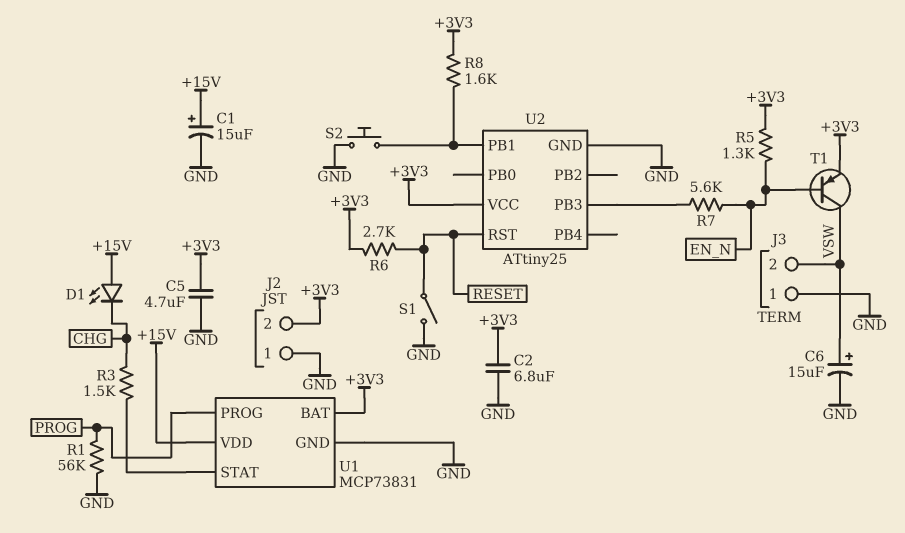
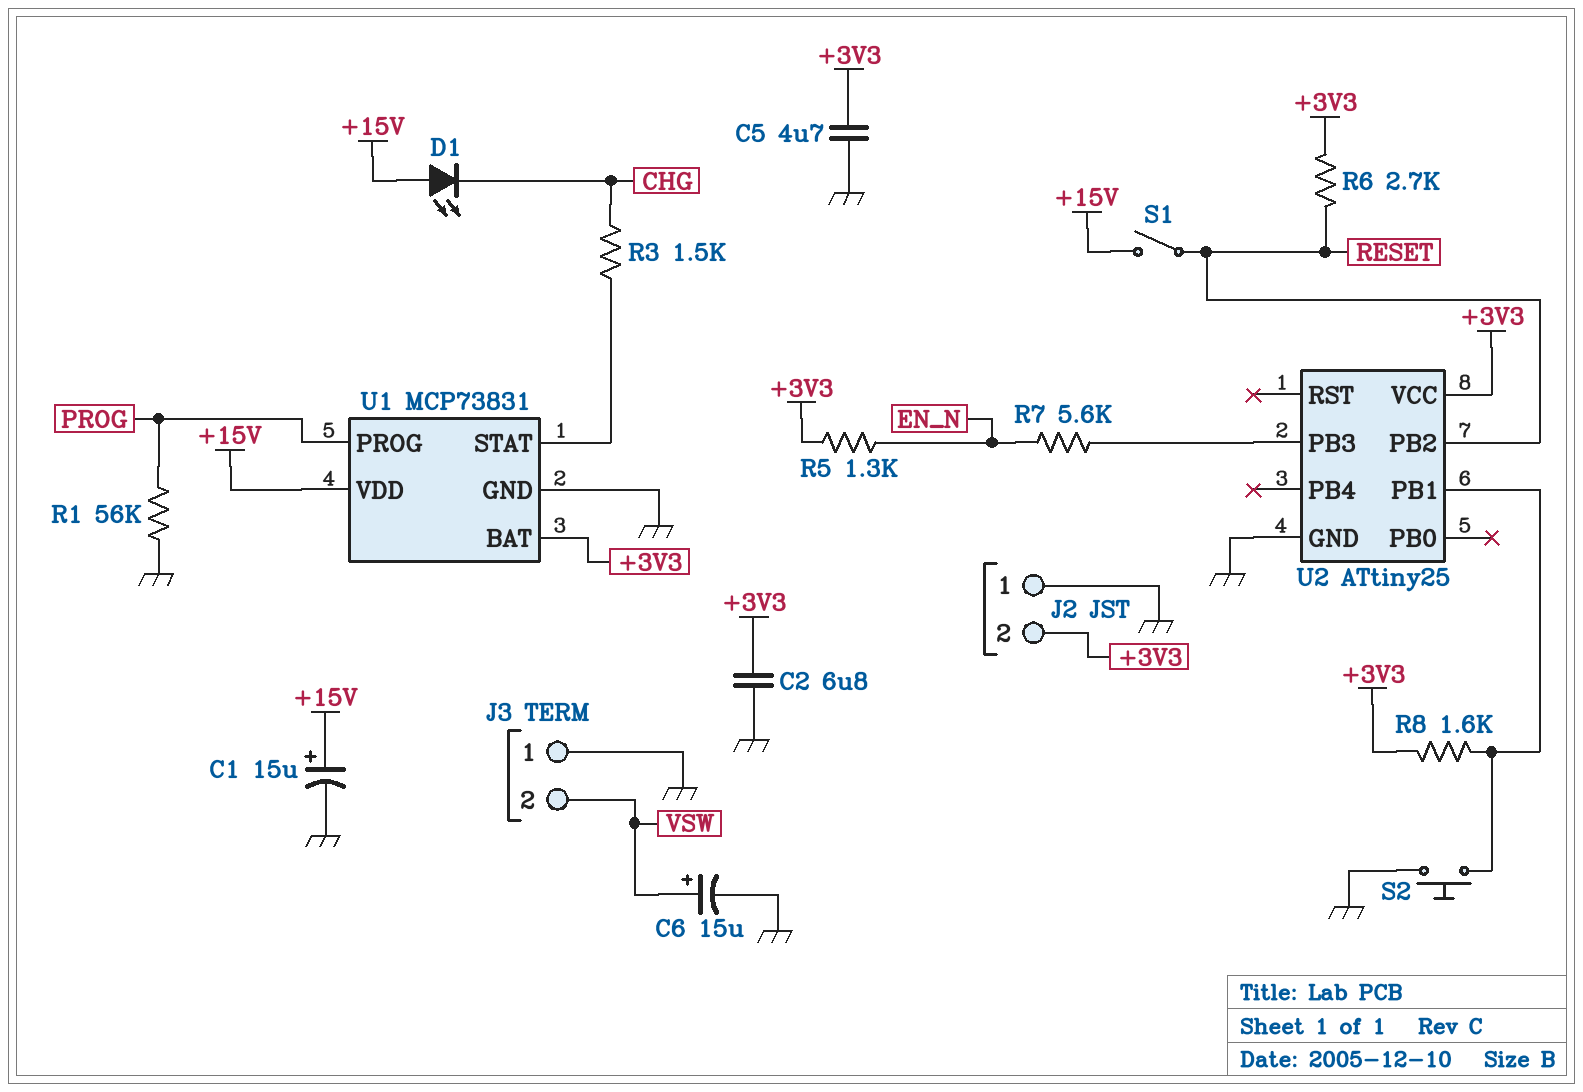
S1: switch (GND, RESET) -> switch (+15V, RESET)
T1: PNP (B EN_N, C VSW, E +3V3) -> none
U2 pin PB2: none -> RESET
U2 pin RST: RESET -> none

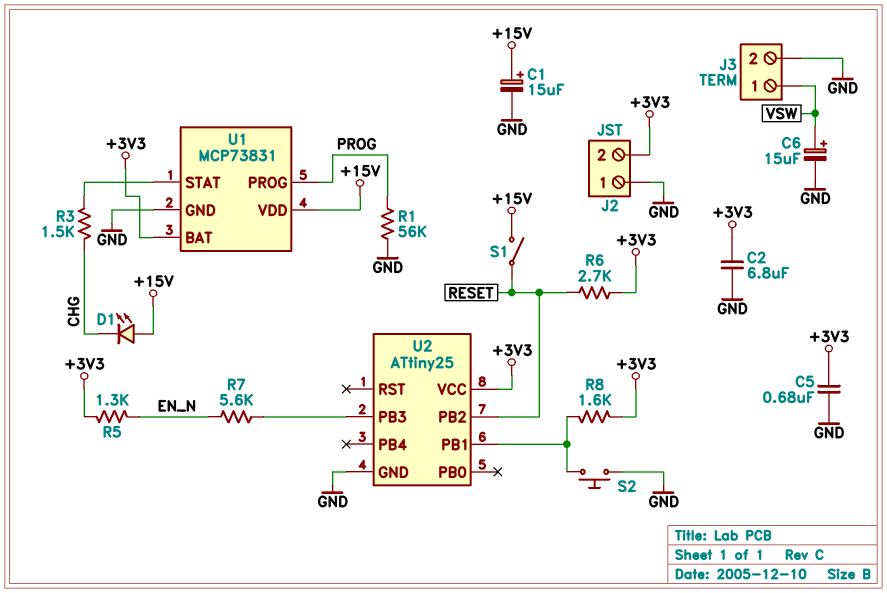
C5: 4.7uF (+3V3, GND) -> 680nF (+3V3, GND)
J3 pin 1: GND -> VSW
J3 pin 2: VSW -> GND

